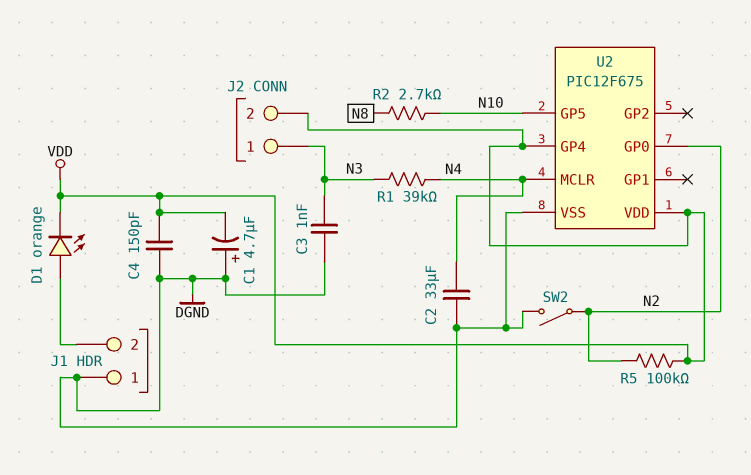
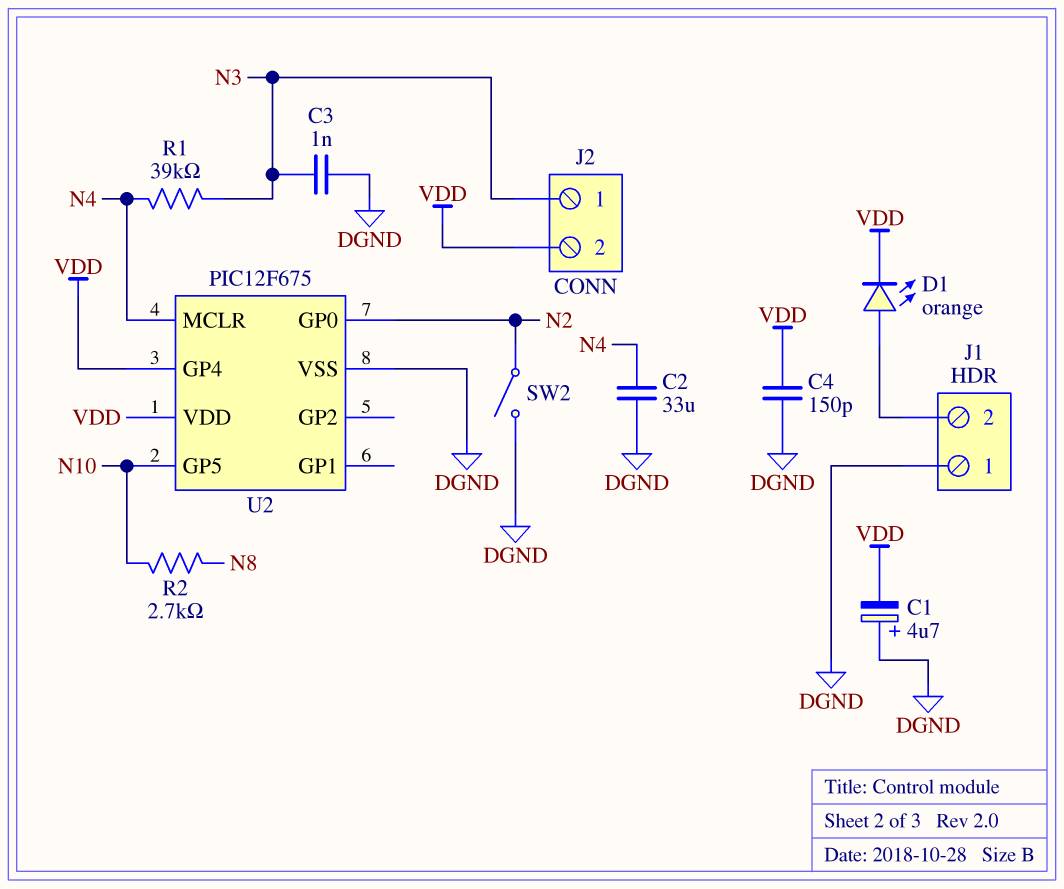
R5: 100k (N2, VDD) -> none

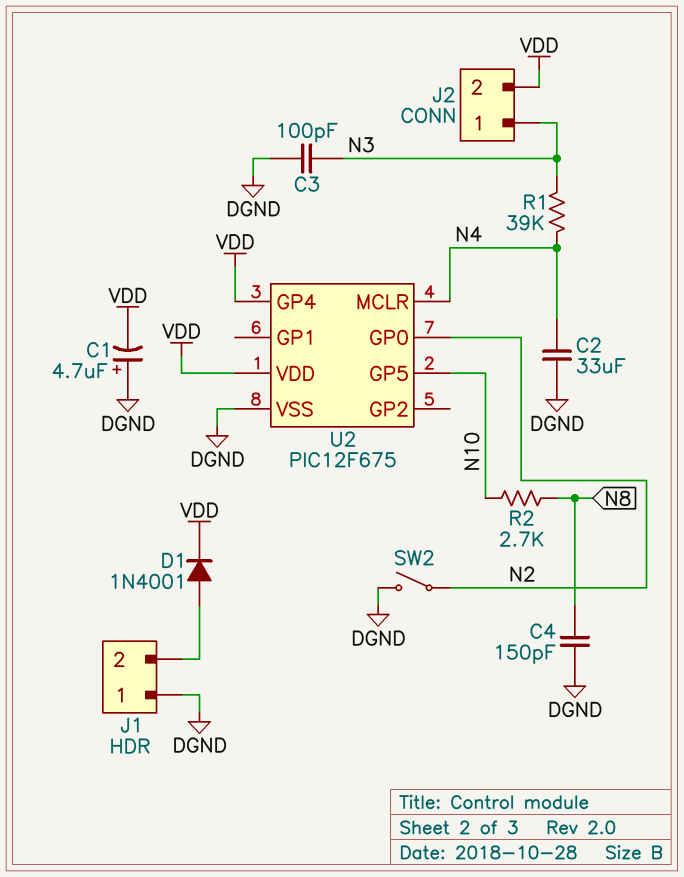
C3: 1nF (DGND, N3) -> 100pF (DGND, N3)
C4: 150pF (DGND, VDD) -> 150pF (DGND, N8)
D1: LED orange (A J1/2, K VDD) -> diode 1N4001 (A J1/2, K VDD)

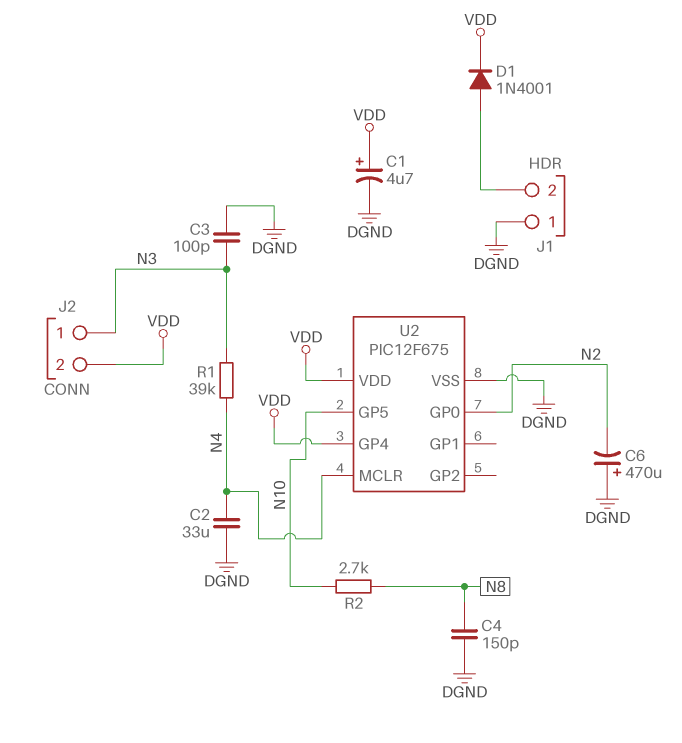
C1: 4.7uF (plus DGND, minus VDD) -> 4.7uF (plus VDD, minus DGND)
C6: none -> 470uF (plus DGND, minus N2)
SW2: switch (DGND, N2) -> none

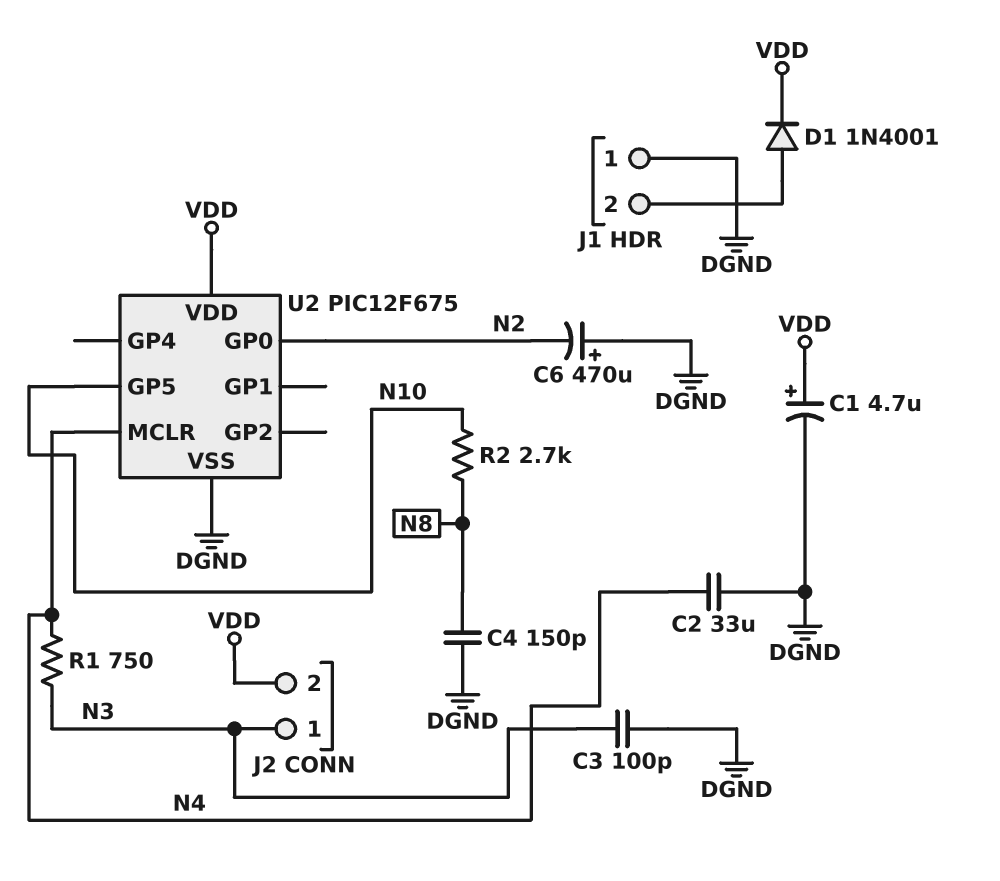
R1: 39k (N3, N4) -> 750 (N3, N4)
U2 pin GP4: VDD -> none

